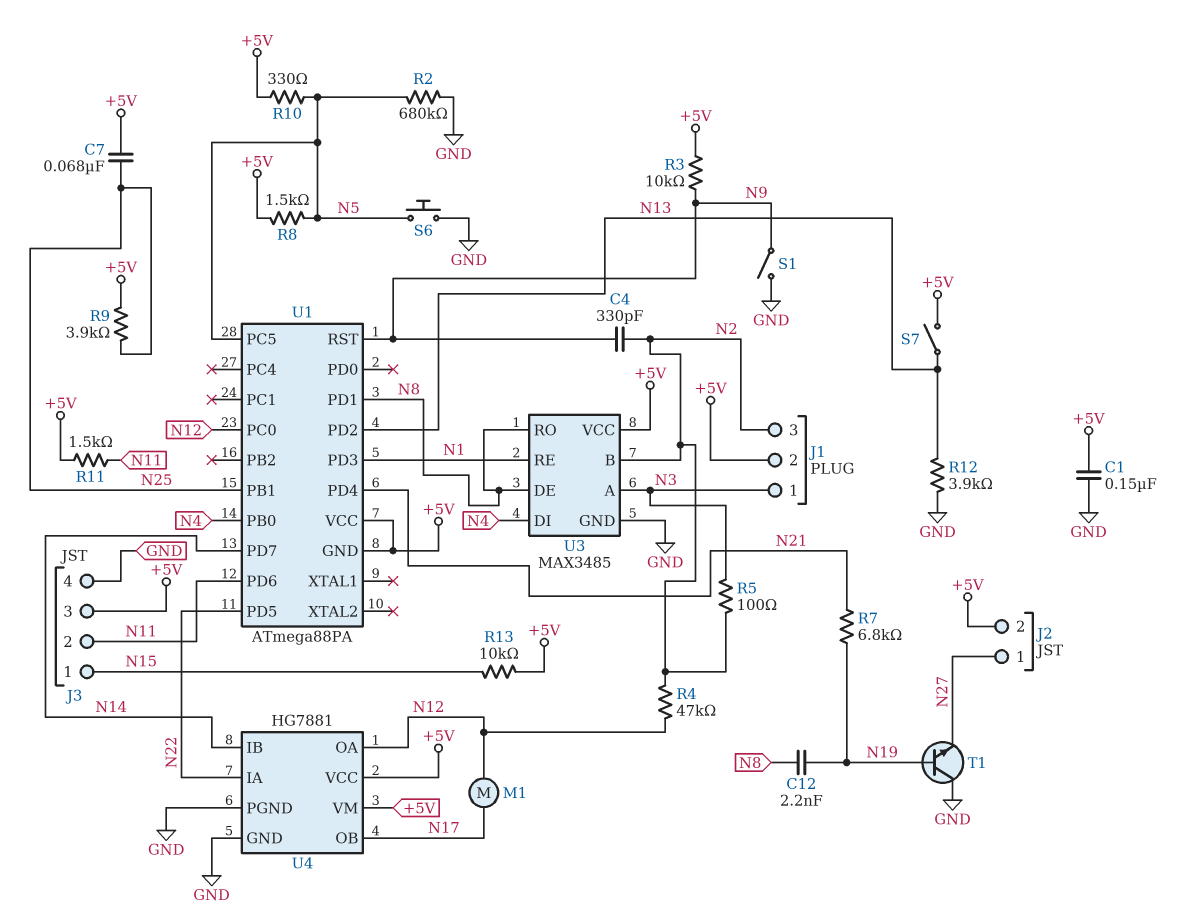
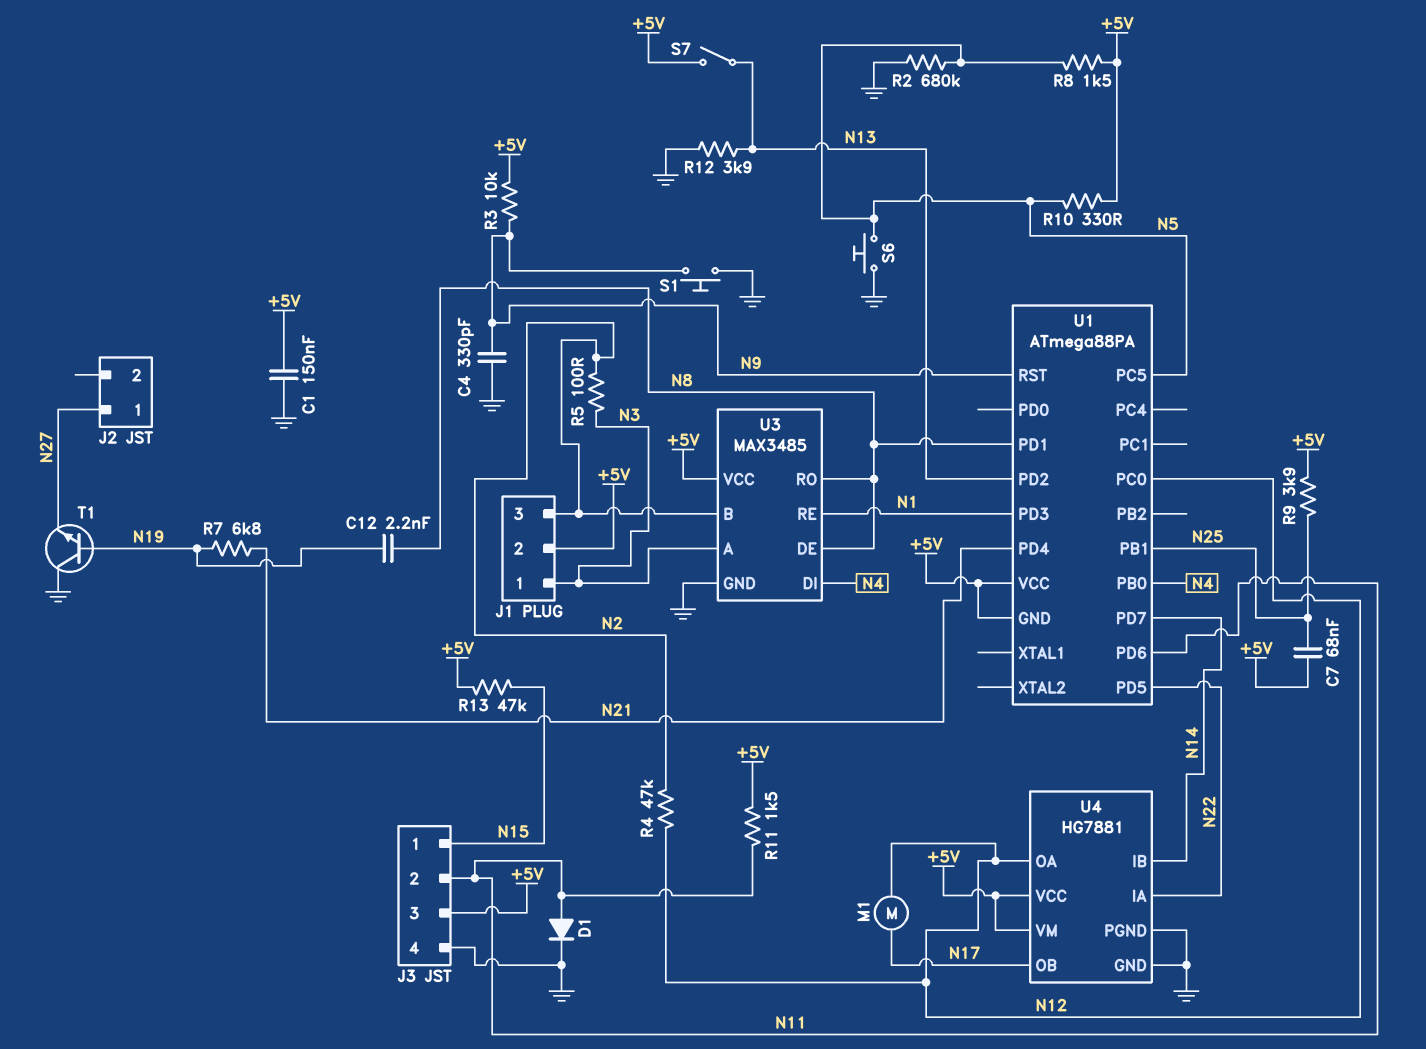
C4: 330pF (N2, N9) -> 330pF (GND, N9)
D1: none -> diode (A N11, K GND)
J2 pin 2: +5V -> none
R13: 10k (+5V, N15) -> 47k (+5V, N15)
S1: switch (GND, N9) -> button (GND, N9)

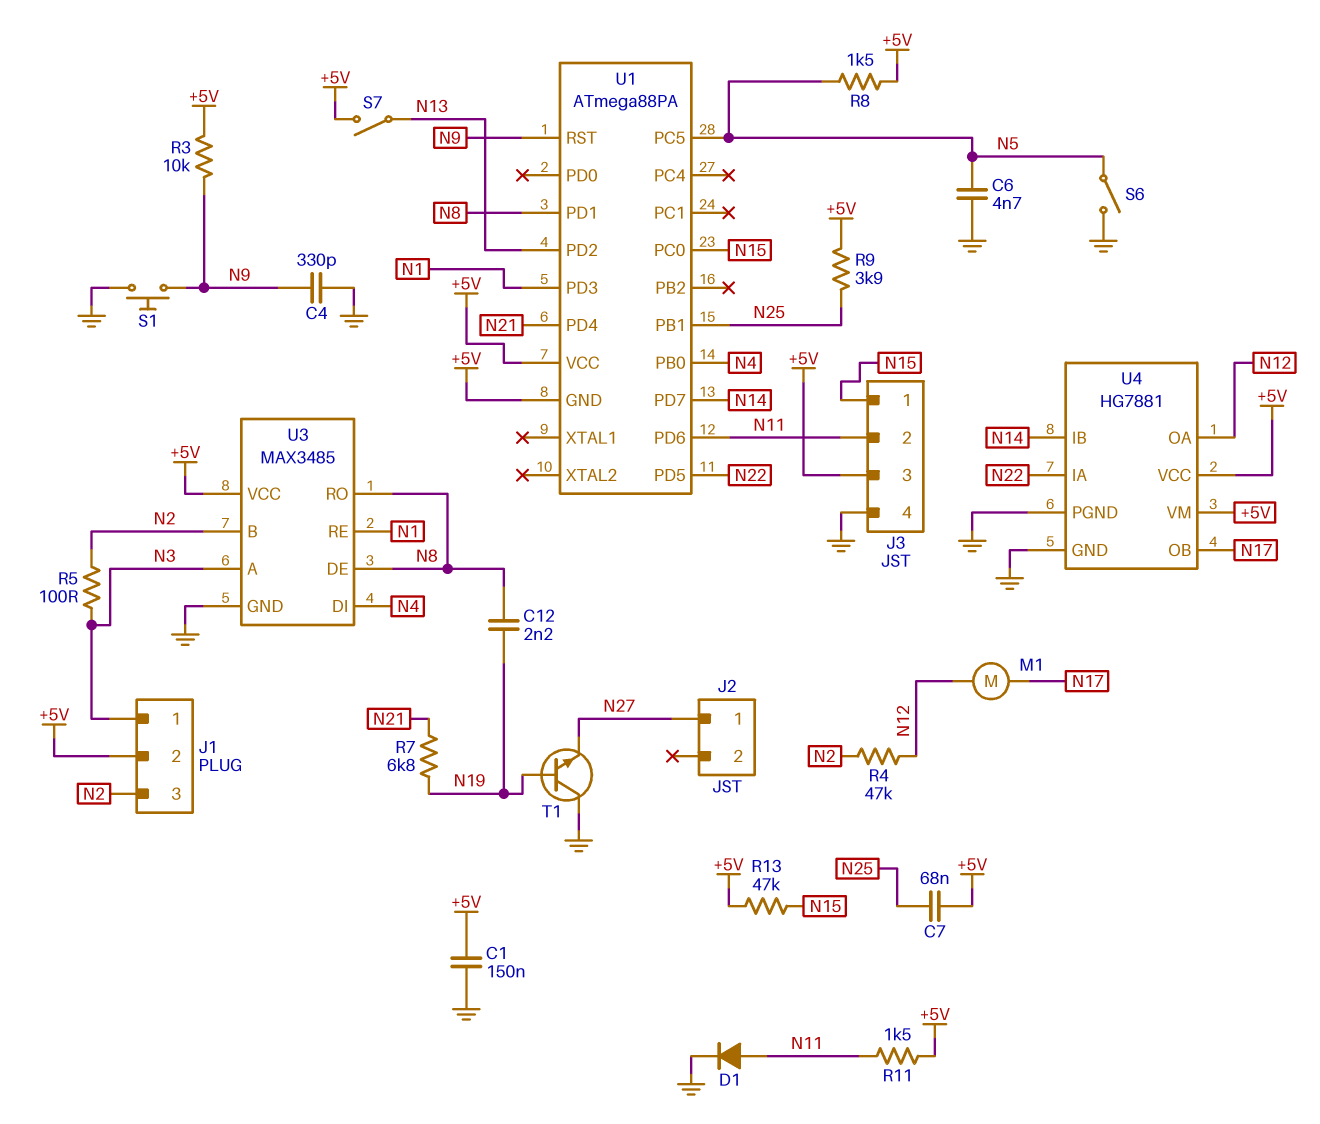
C6: none -> 4.7nF (GND, N5)
R2: 680k (GND, N5) -> none
R10: 330 (+5V, N5) -> none
R12: 3.9k (GND, N13) -> none
S6: button (GND, N5) -> switch (GND, N5)
U1 pin PC0: N12 -> N15

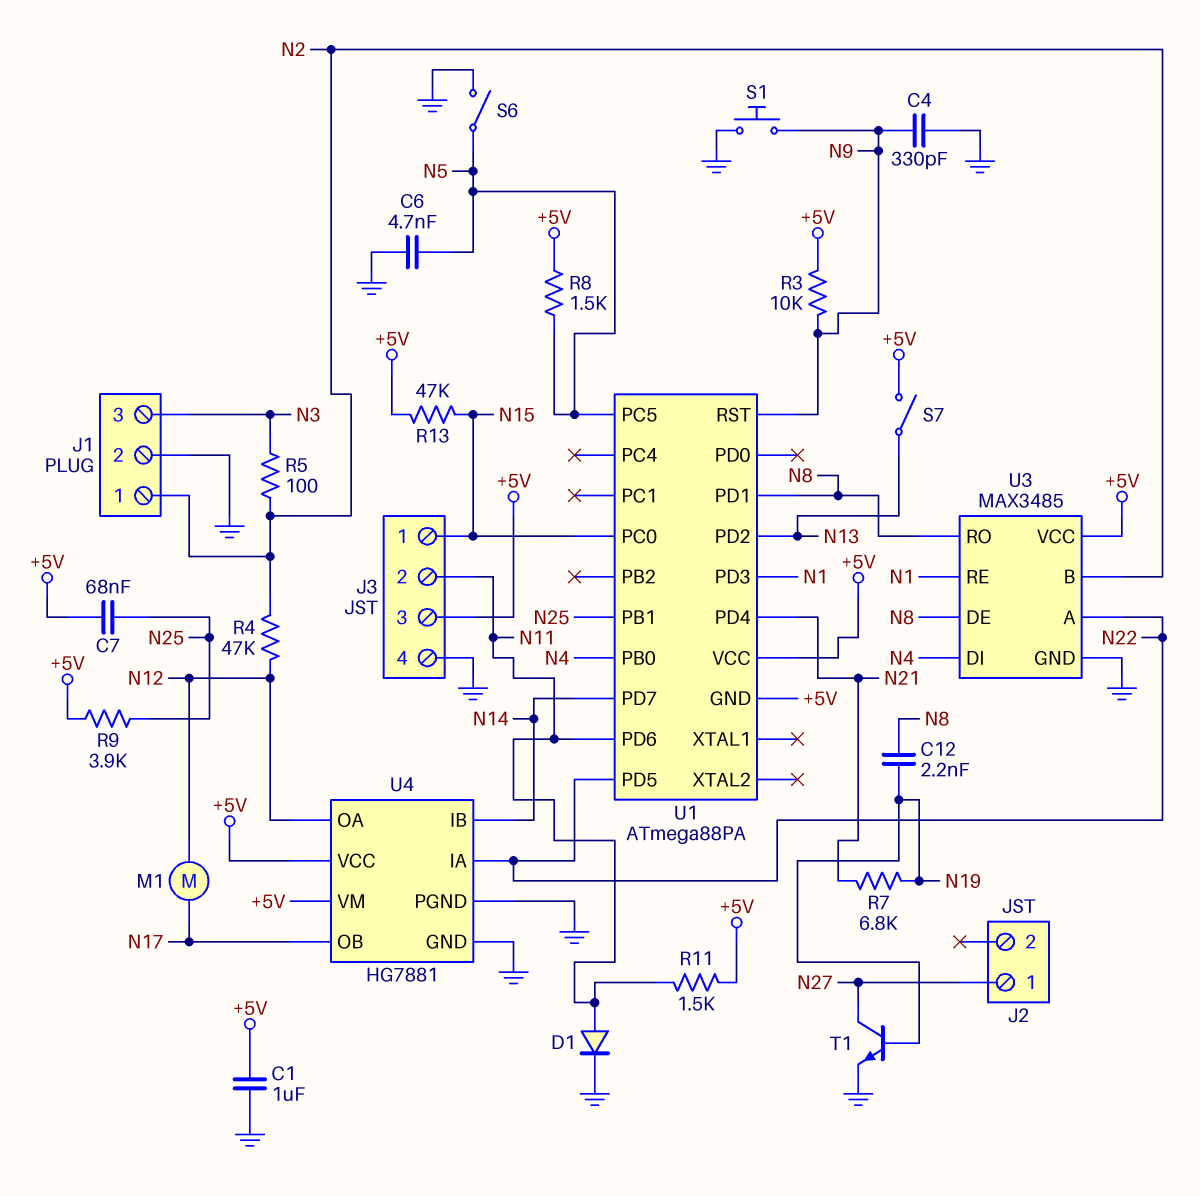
C1: 150nF (+5V, GND) -> 1uF (+5V, GND)
J1 pin 1: N3 -> N2
J1 pin 2: +5V -> GND
J1 pin 3: N2 -> N3
T1: NPN (B N19, C GND, E N27) -> NPN (B N19, C N27, E GND)
U3 pin A: N3 -> N22

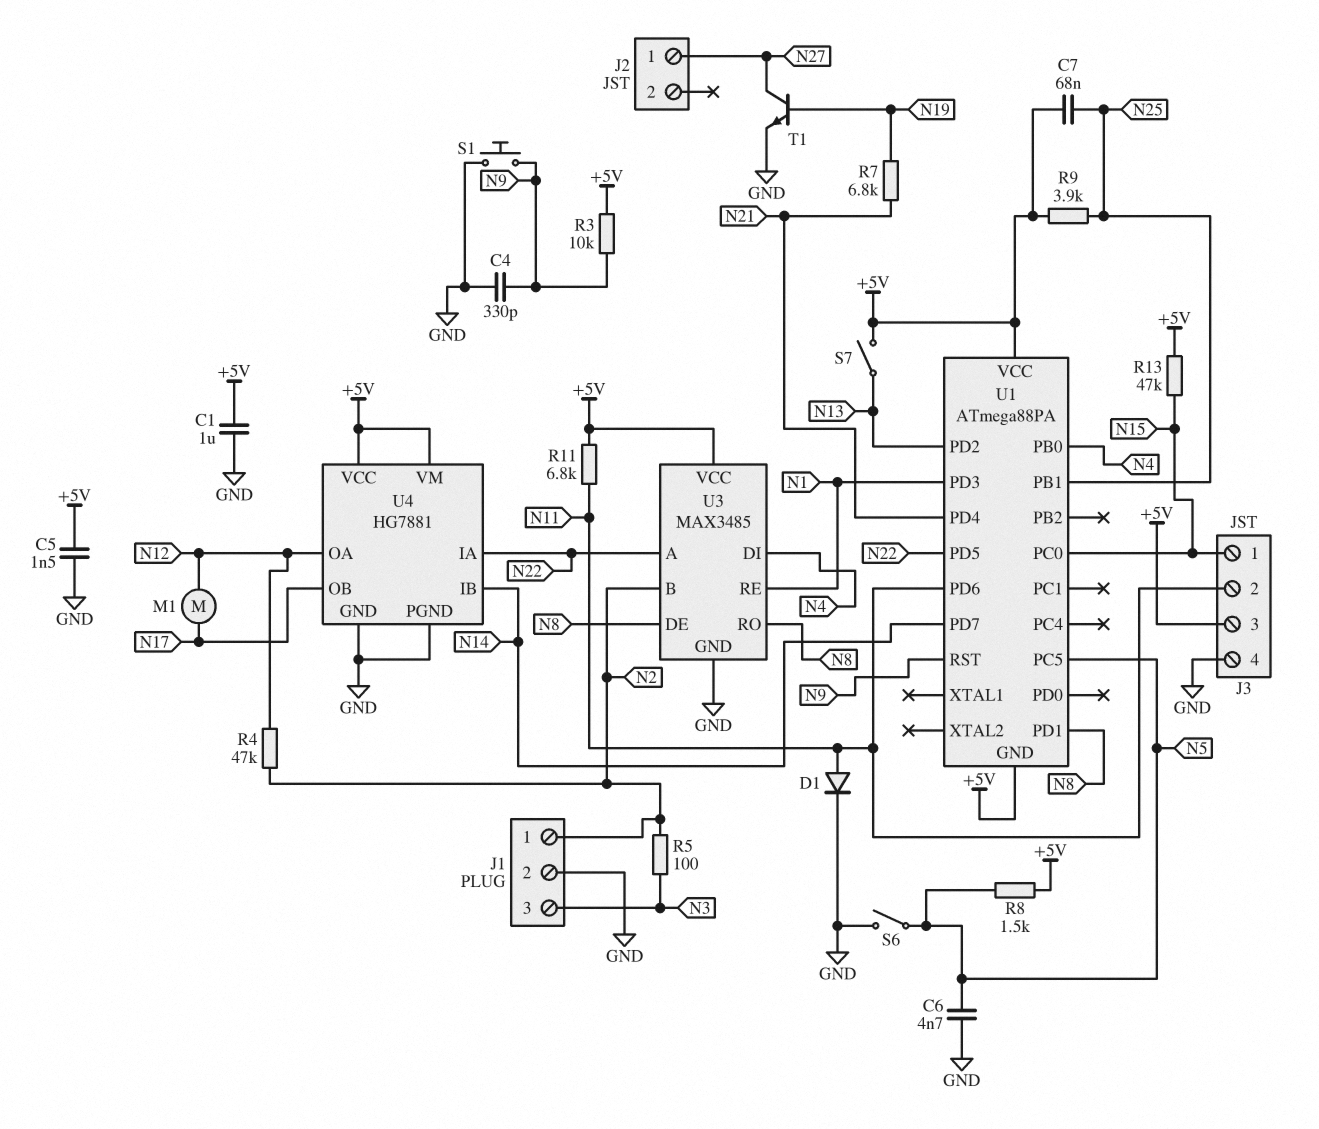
C5: none -> 1.5nF (+5V, GND)
C12: 2.2nF (N8, N19) -> none
R11: 1.5k (+5V, N11) -> 6.8k (+5V, N11)

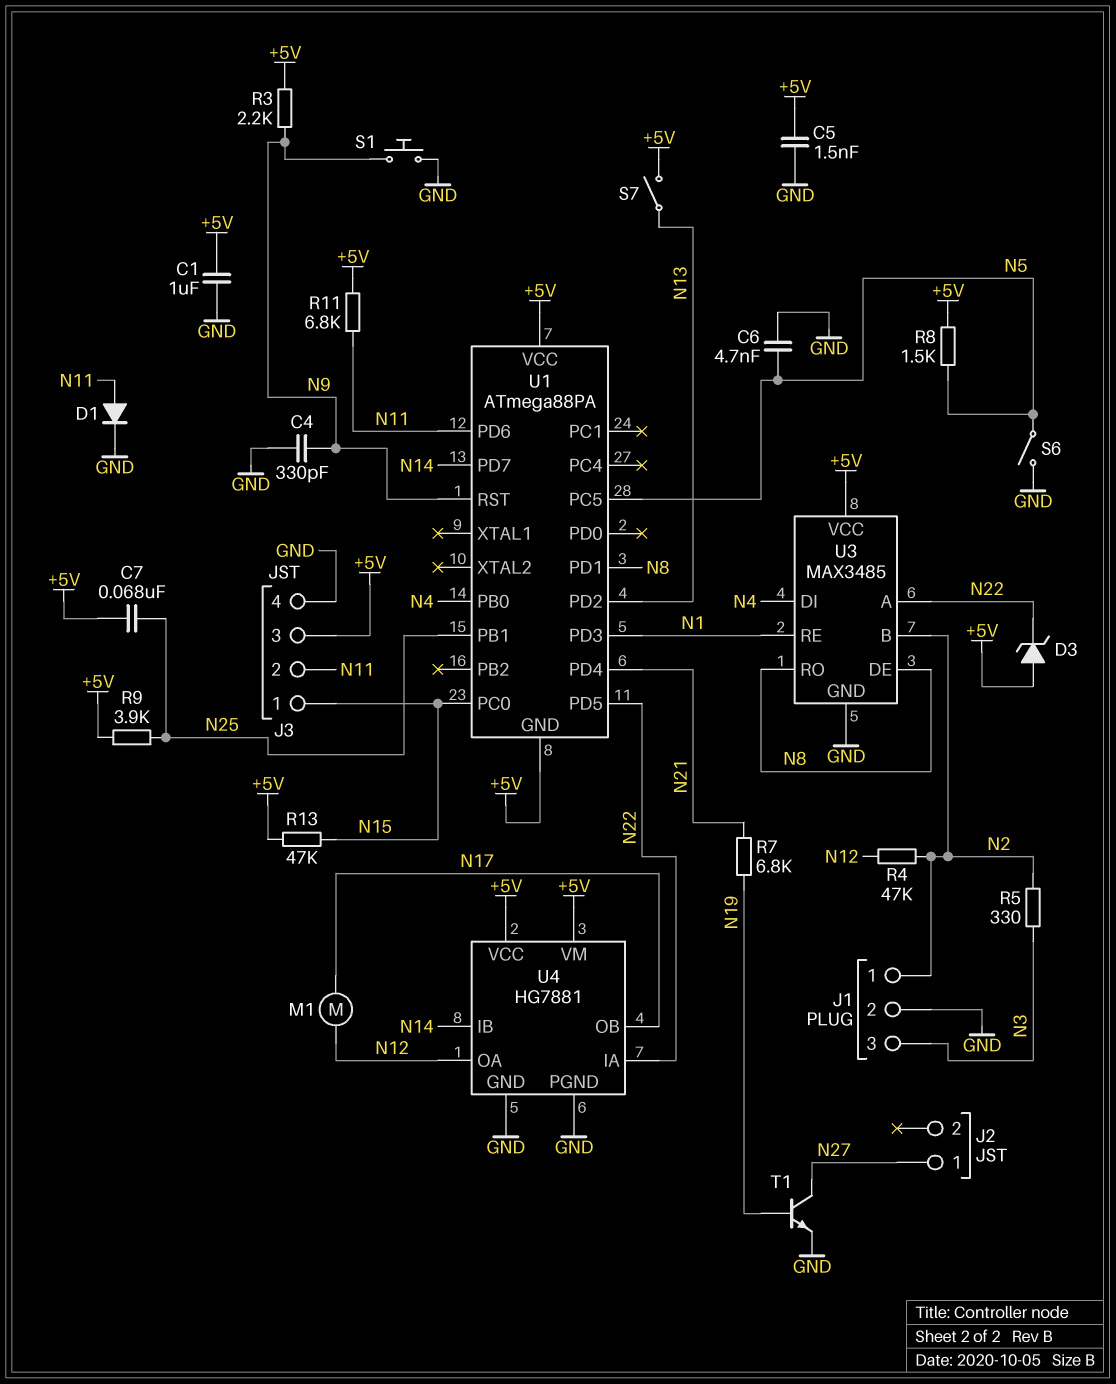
D3: none -> zener (A +5V, K N22)
R3: 10k (+5V, N9) -> 2.2k (+5V, N9)
R5: 100 (N2, N3) -> 330 (N2, N3)

